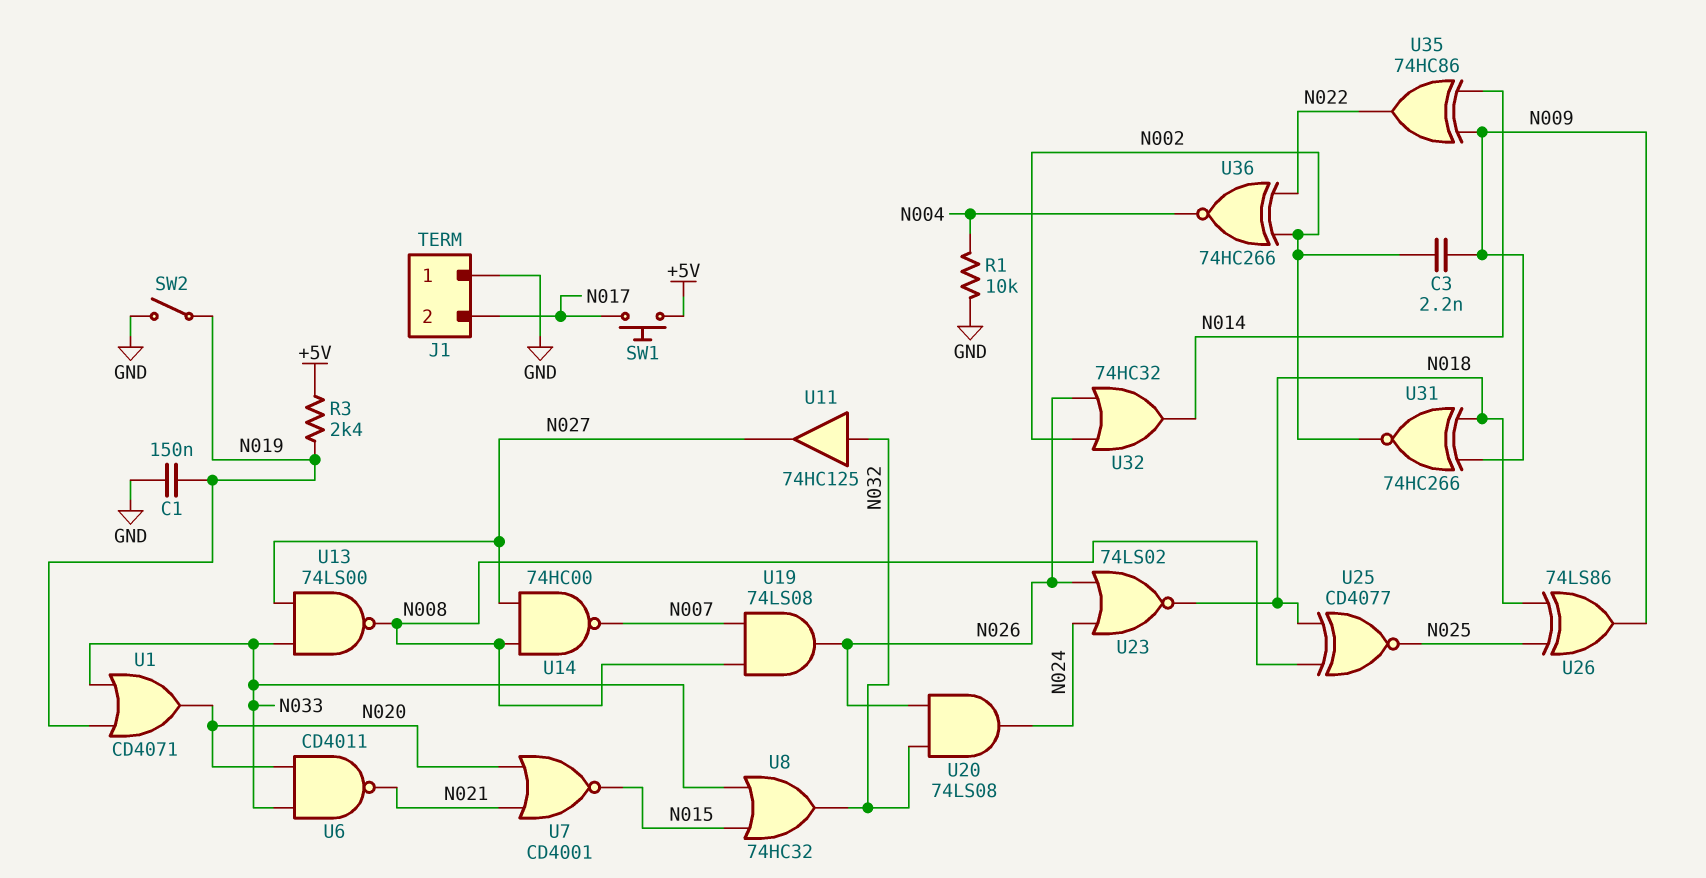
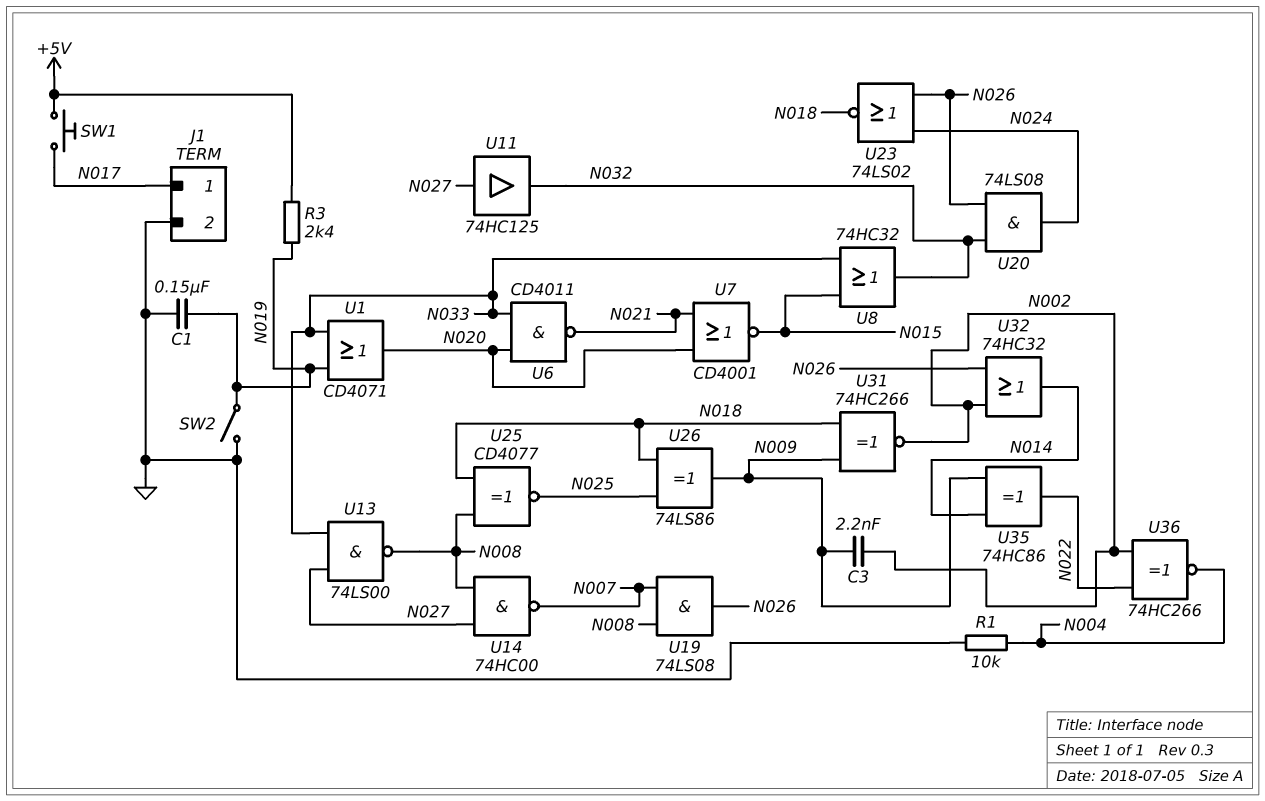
J1 pin 1: GND -> N017
J1 pin 2: N017 -> GND
U11: buffer 74HC125 (in N032, out N027) -> buffer 74HC125 (in N027, out N032)

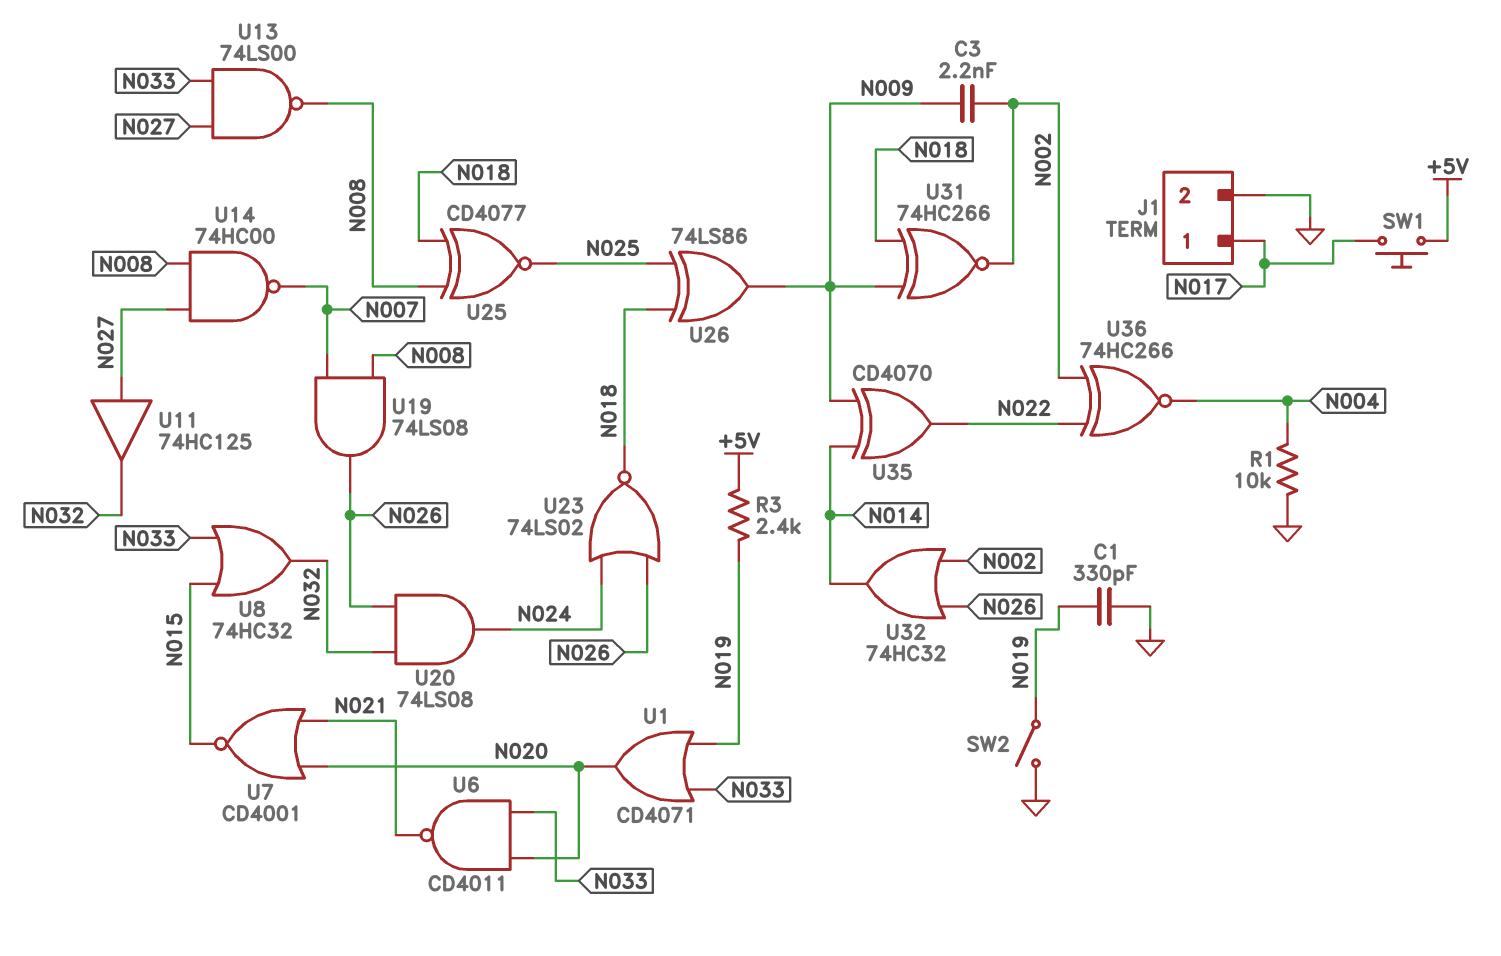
C1: 150nF (GND, N019) -> 330pF (GND, N019)
U35: XOR 74HC86 (in N009, in N014, out N022) -> XOR CD4070 (in N009, in N014, out N022)

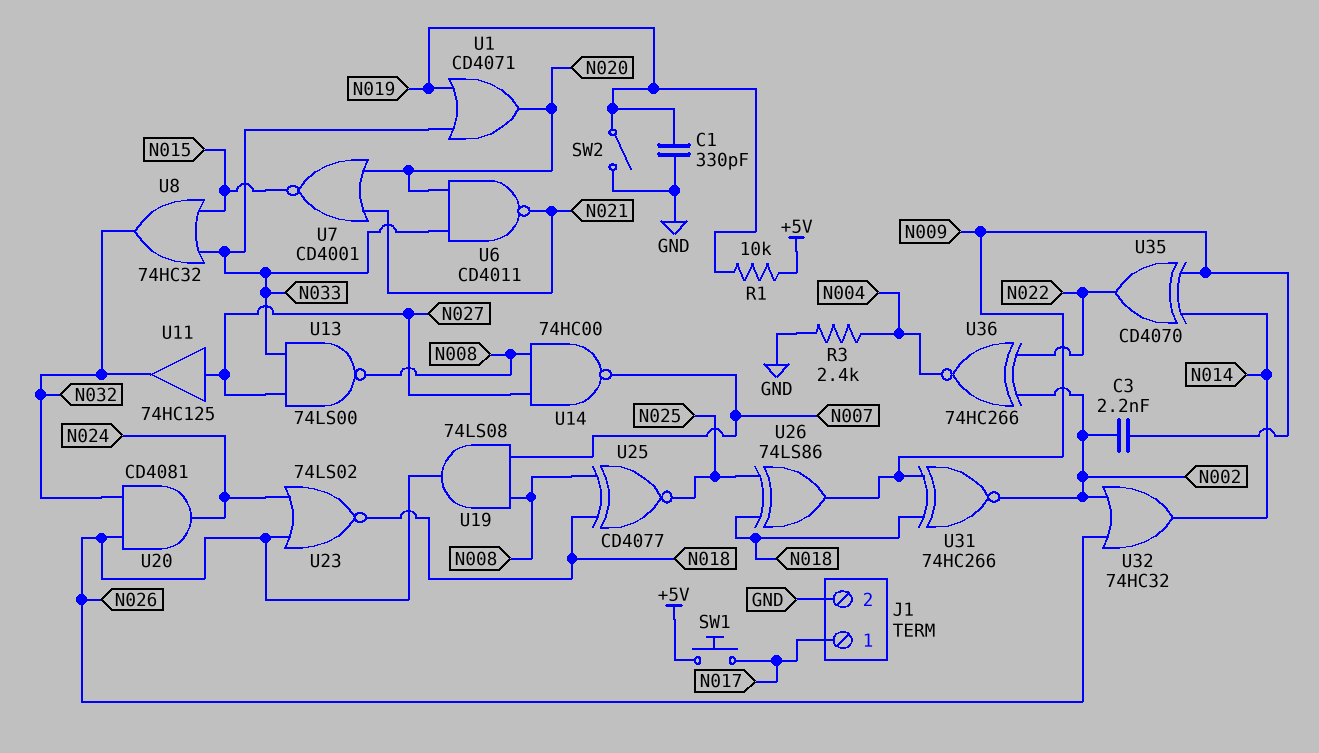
R1: 10k (GND, N004) -> 10k (+5V, N019)
R3: 2.4k (+5V, N019) -> 2.4k (GND, N004)
U20: AND 74LS08 (in N026, in N032, out N024) -> AND CD4081 (in N026, in N032, out N024)

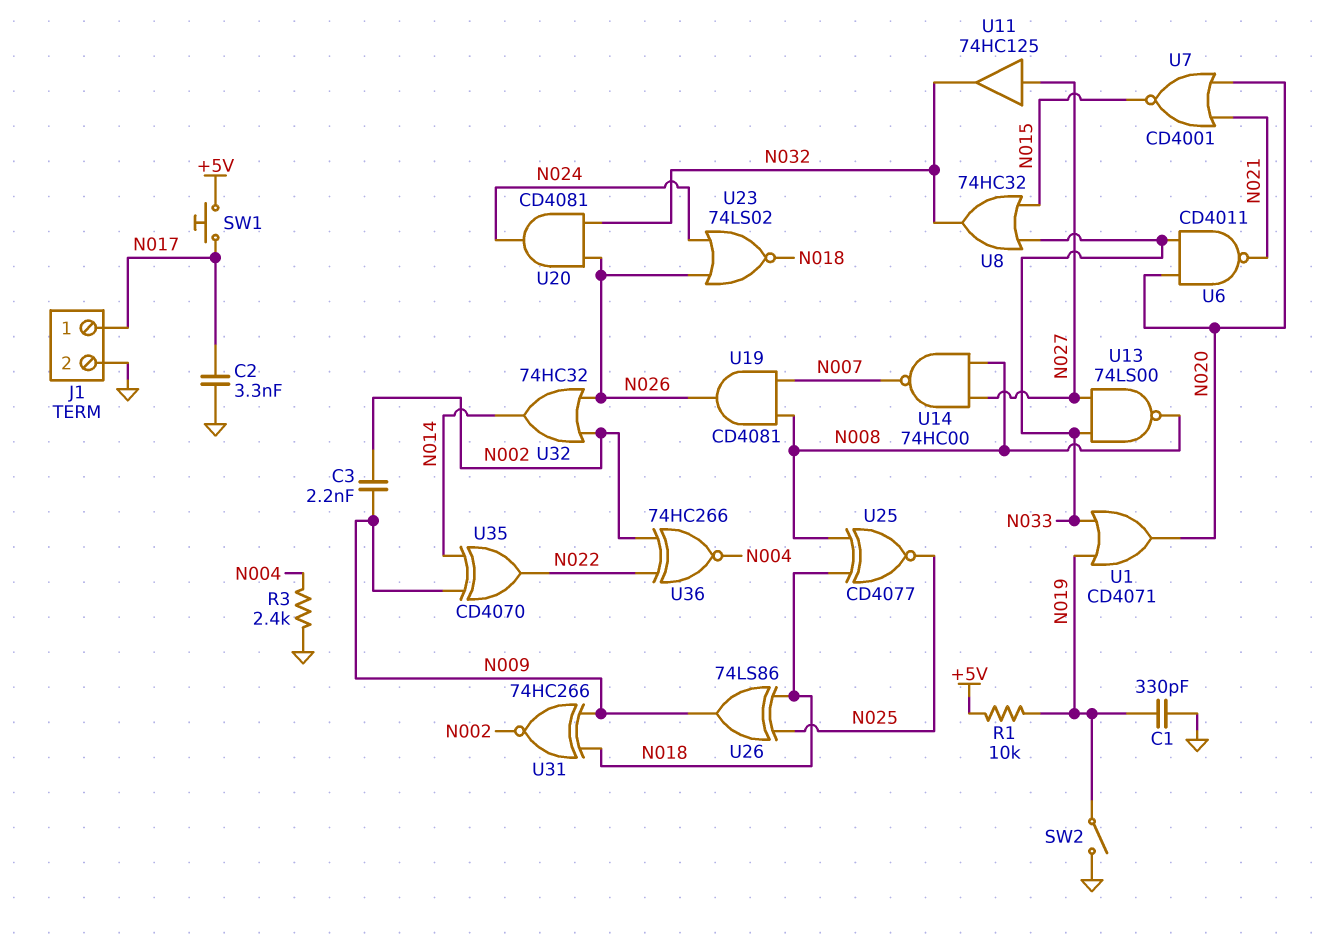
C2: none -> 3.3nF (GND, N017)
U19: AND 74LS08 (in N007, in N008, out N026) -> AND CD4081 (in N007, in N008, out N026)

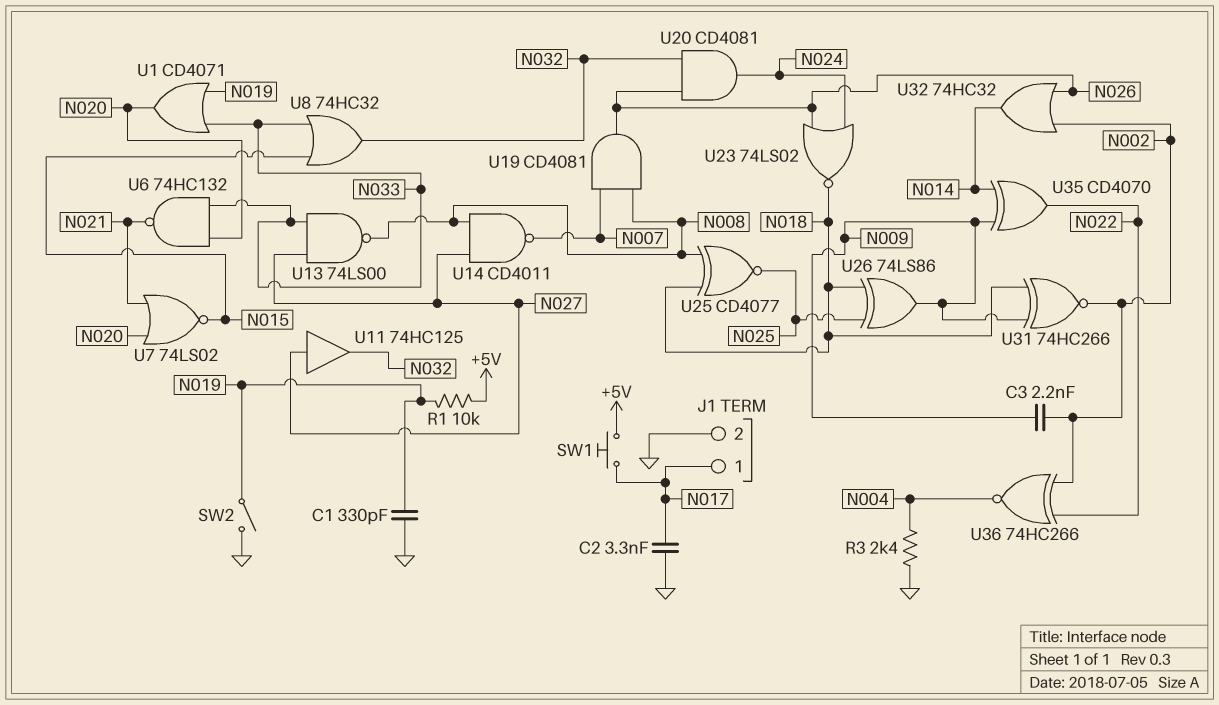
U6: NAND CD4011 (in N020, in N033, out N021) -> NAND 74HC132 (in N020, in N033, out N021)
U7: NOR CD4001 (in N020, in N021, out N015) -> NOR 74LS02 (in N020, in N021, out N015)
U14: NAND 74HC00 (in N008, in N027, out N007) -> NAND CD4011 (in N008, in N027, out N007)

